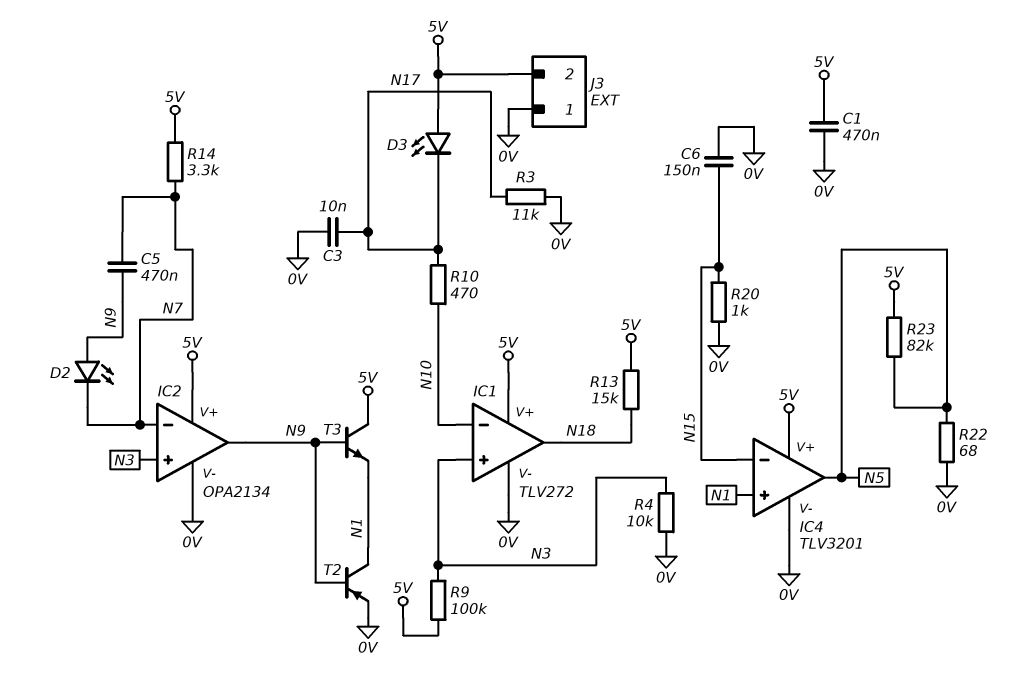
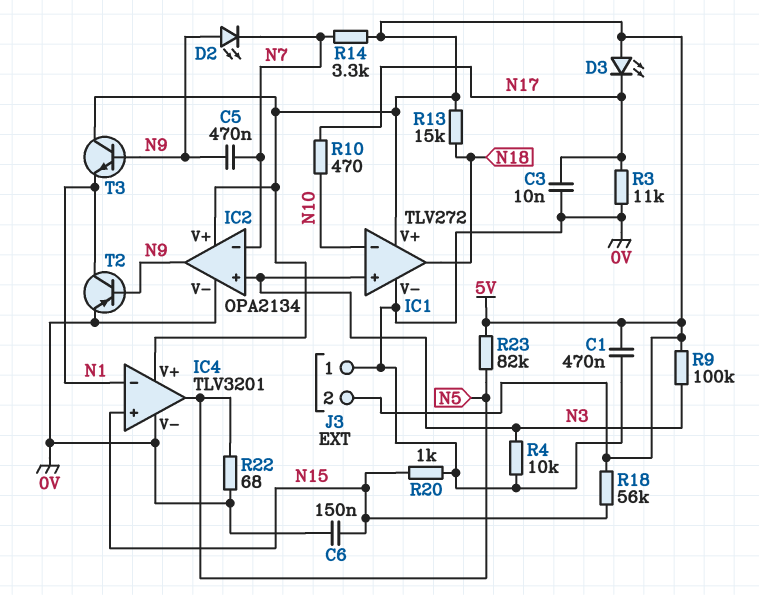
IC4 pin in+: N1 -> N15
IC4 pin in-: N15 -> N1
R18: none -> 56k (5V, N15)

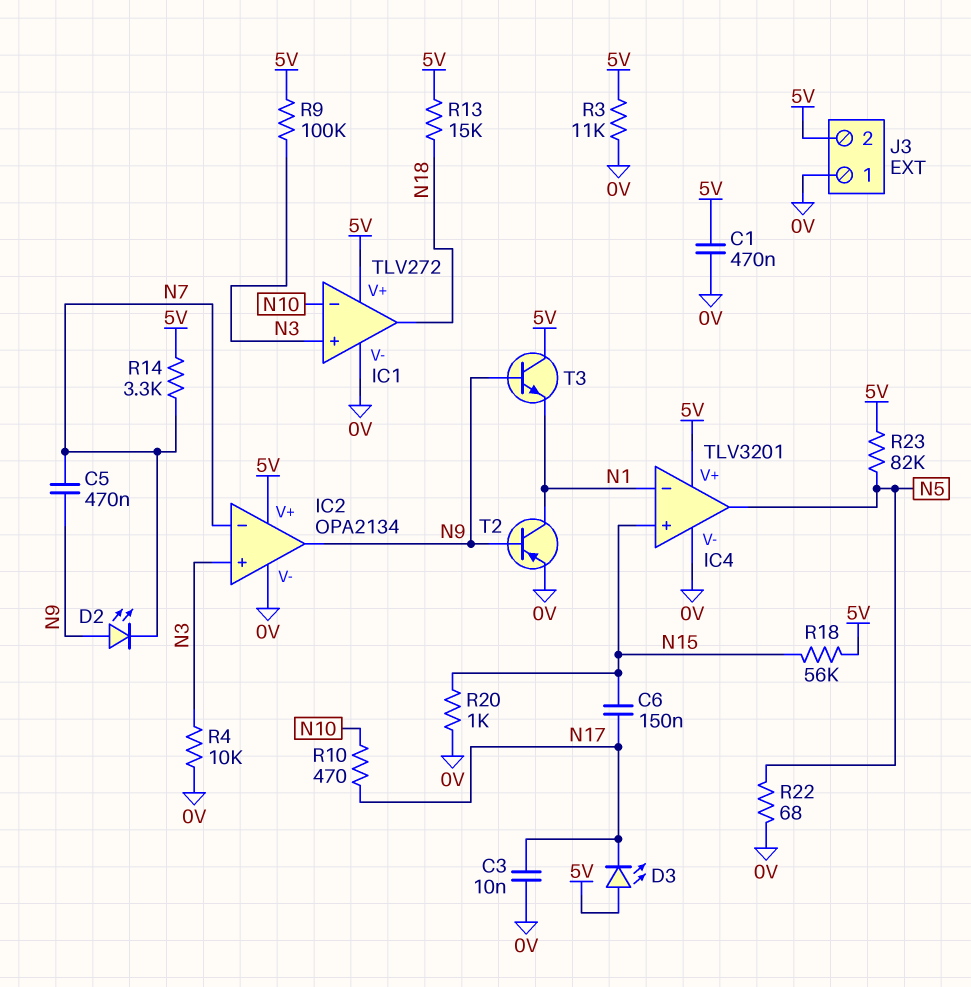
C6: 150nF (0V, N15) -> 150nF (N15, N17)
R3: 11k (0V, N17) -> 11k (0V, 5V)

